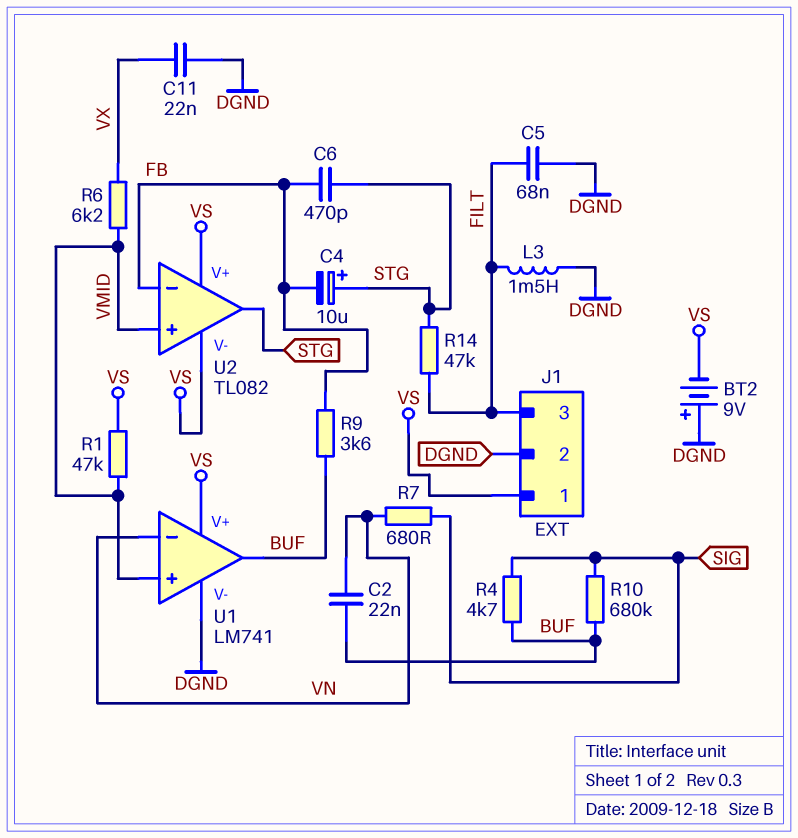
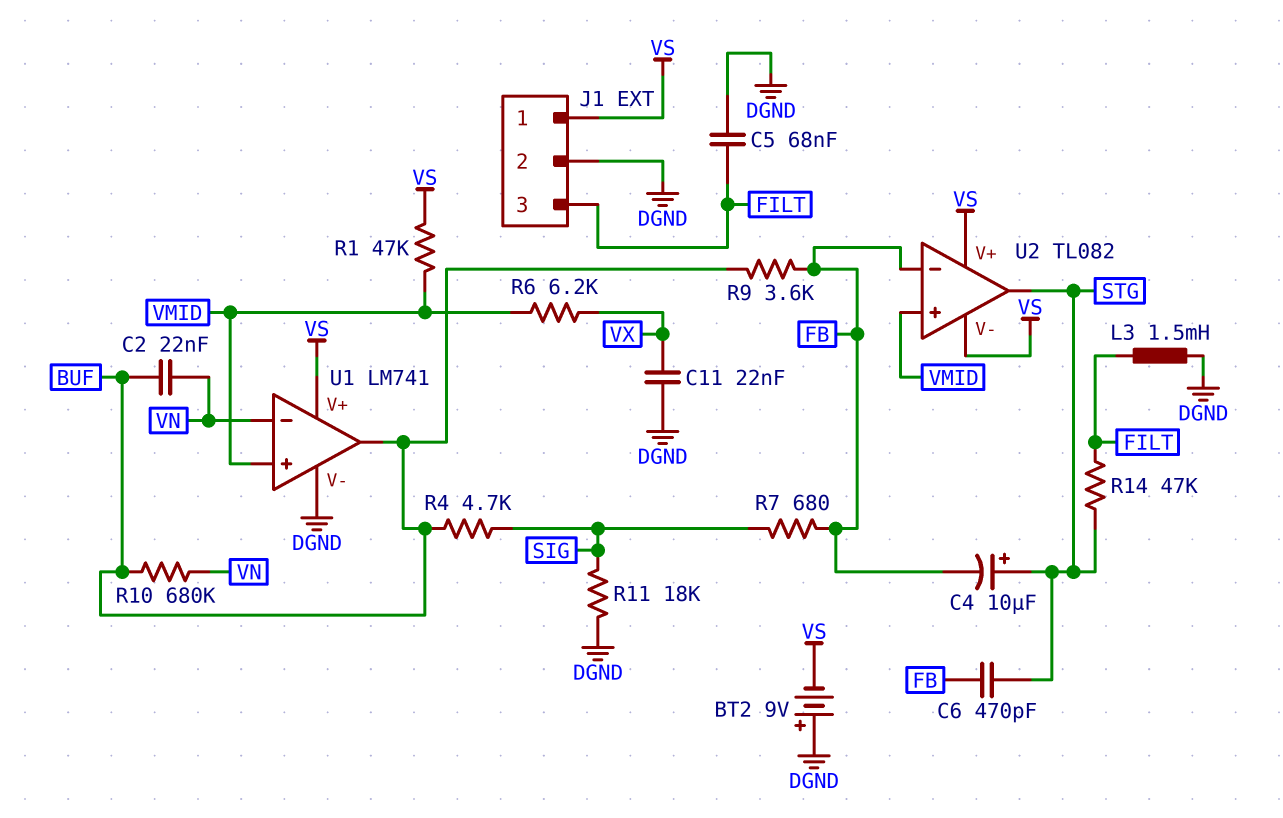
R7: 680 (SIG, VN) -> 680 (FB, SIG)
R10: 680k (BUF, SIG) -> 680k (BUF, VN)
R11: none -> 18k (DGND, SIG)

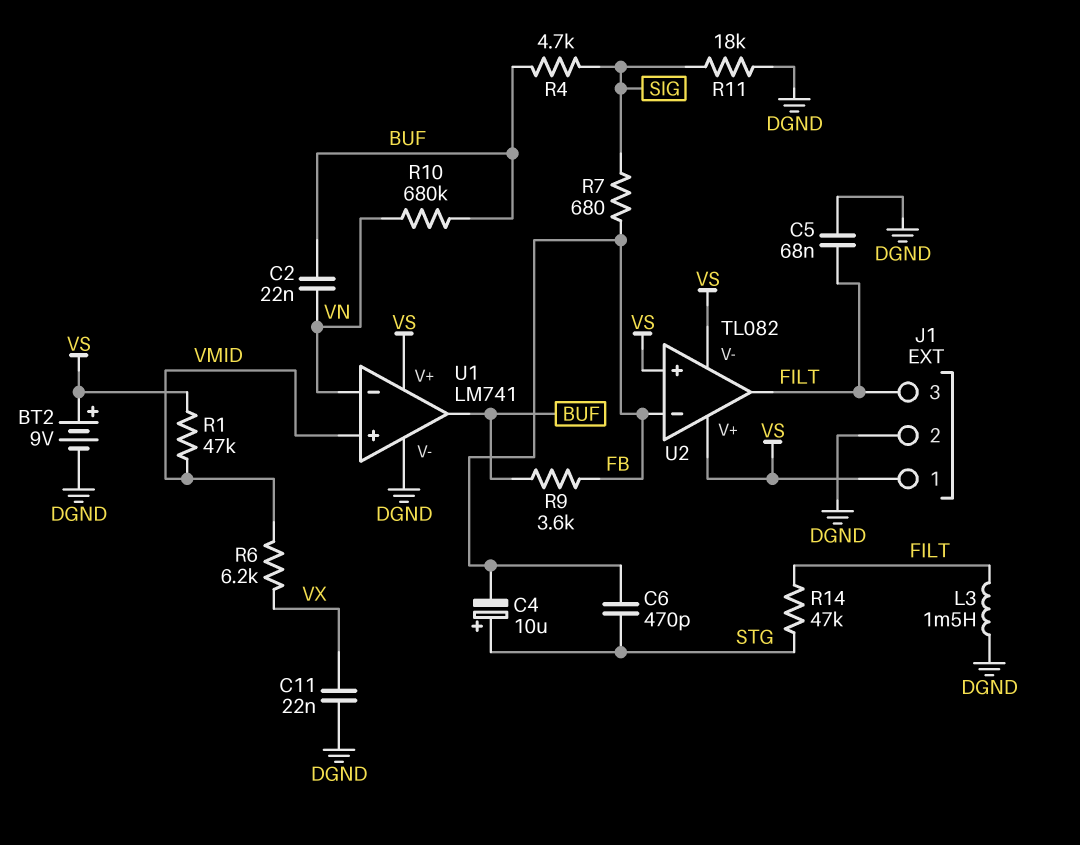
BT2: 9V (plus DGND, minus VS) -> 9V (plus VS, minus DGND)
U2 pin in+: VMID -> VS
U2 pin out: STG -> FILT

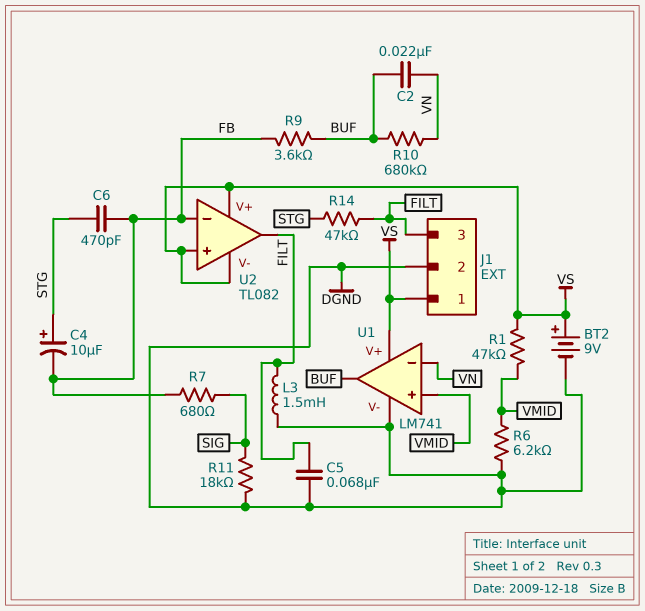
C11: 22nF (DGND, VX) -> none
R4: 4.7k (BUF, SIG) -> none
R6: 6.2k (VMID, VX) -> 6.2k (DGND, VMID)

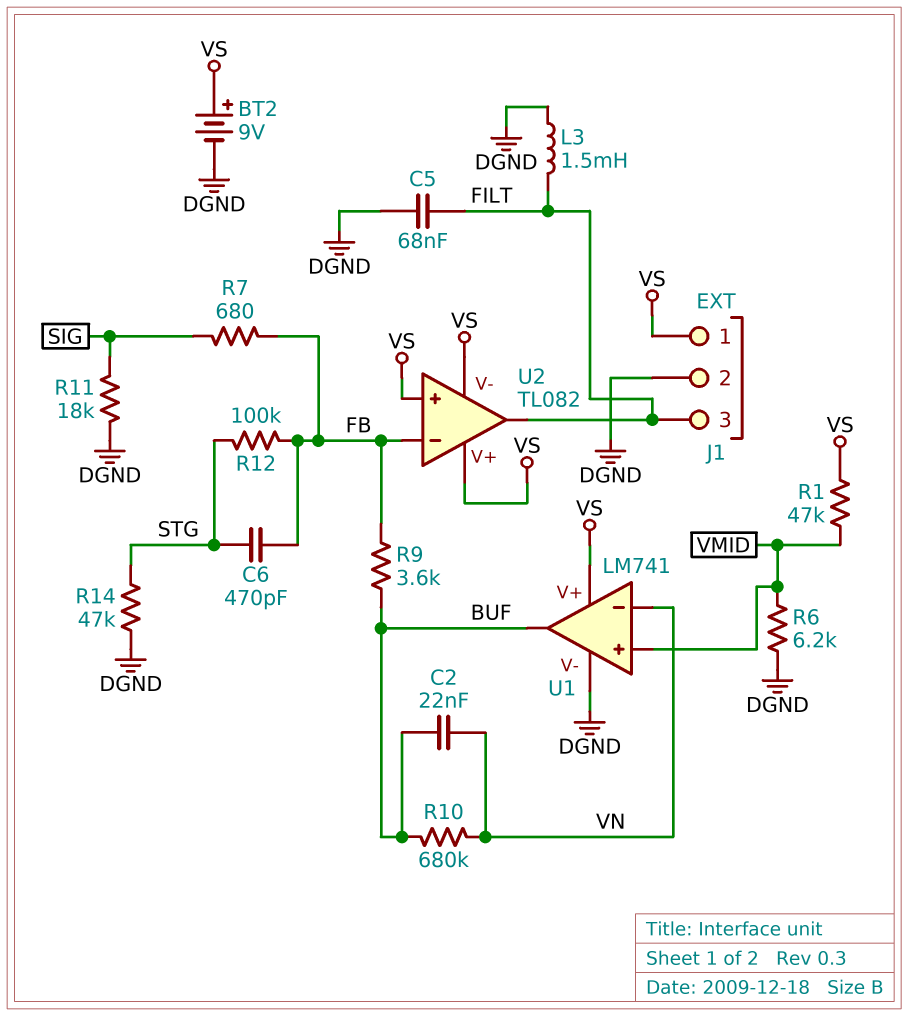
C4: 10uF (plus STG, minus FB) -> none
R12: none -> 100k (FB, STG)
R14: 47k (FILT, STG) -> 47k (DGND, STG)

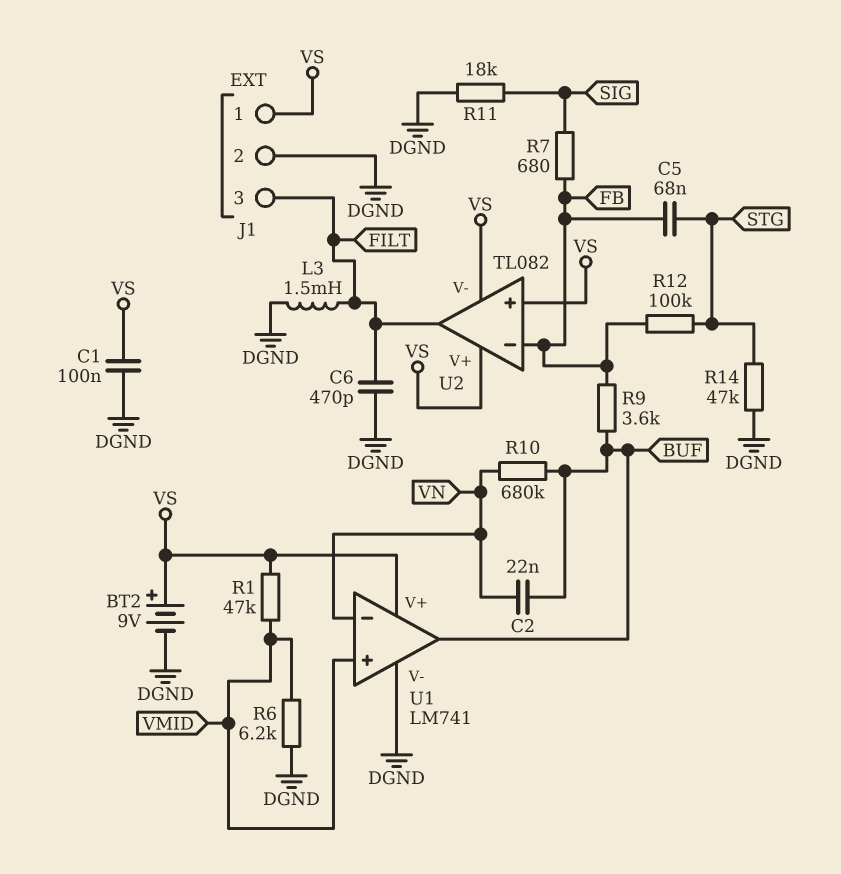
C1: none -> 100nF (DGND, VS)
C5: 68nF (DGND, FILT) -> 68nF (FB, STG)
C6: 470pF (FB, STG) -> 470pF (DGND, FILT)

